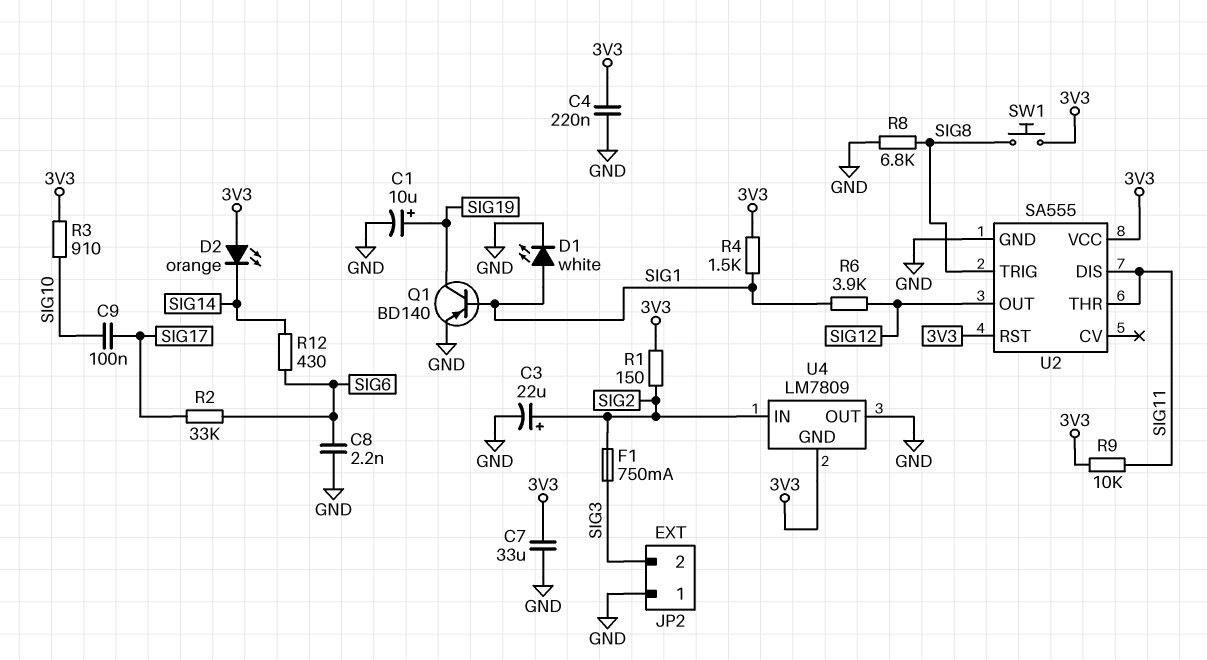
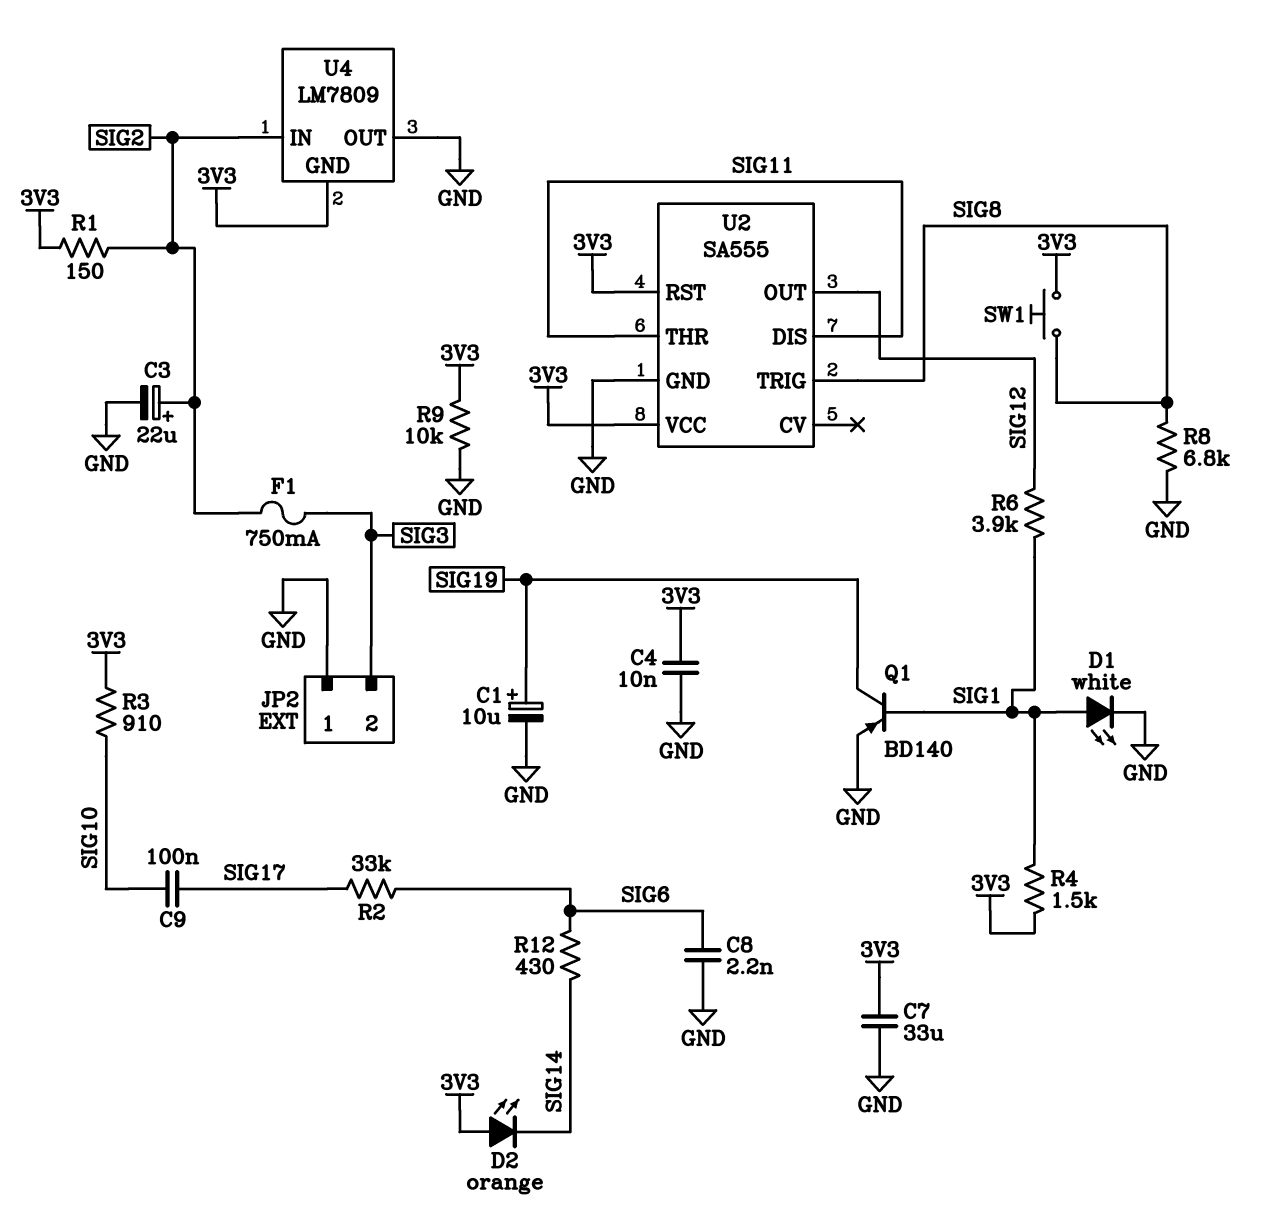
C4: 220nF (3V3, GND) -> 10nF (3V3, GND)
R9: 10k (3V3, SIG11) -> 10k (3V3, GND)

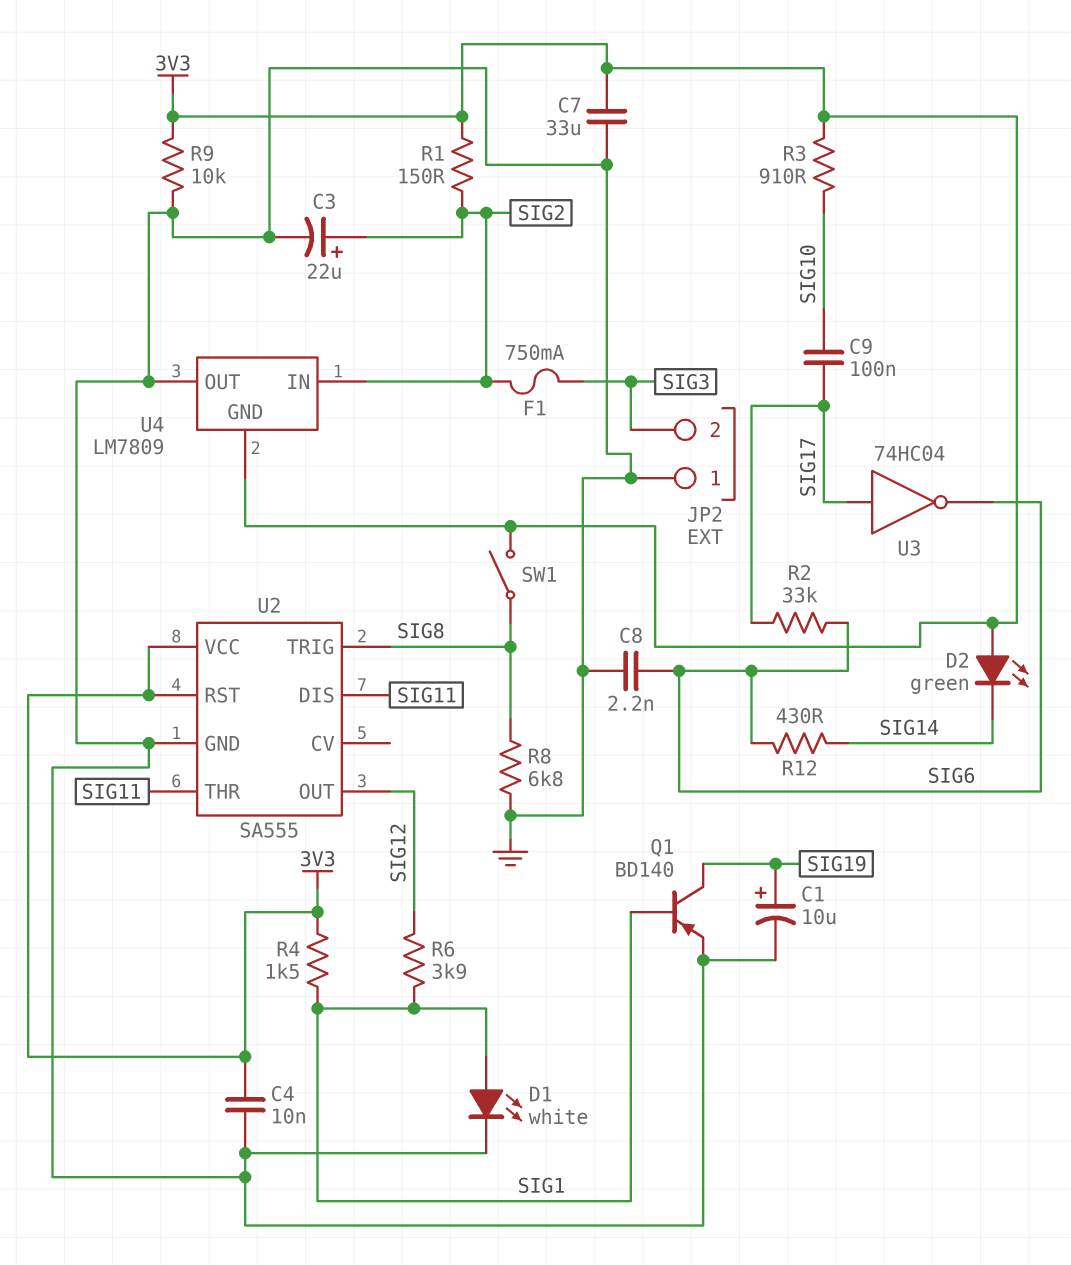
D2: LED orange (A 3V3, K SIG14) -> LED green (A 3V3, K SIG14)
SW1: button (3V3, SIG8) -> switch (3V3, SIG8)
U3: none -> NOT 74HC04 (in SIG17, out SIG6)

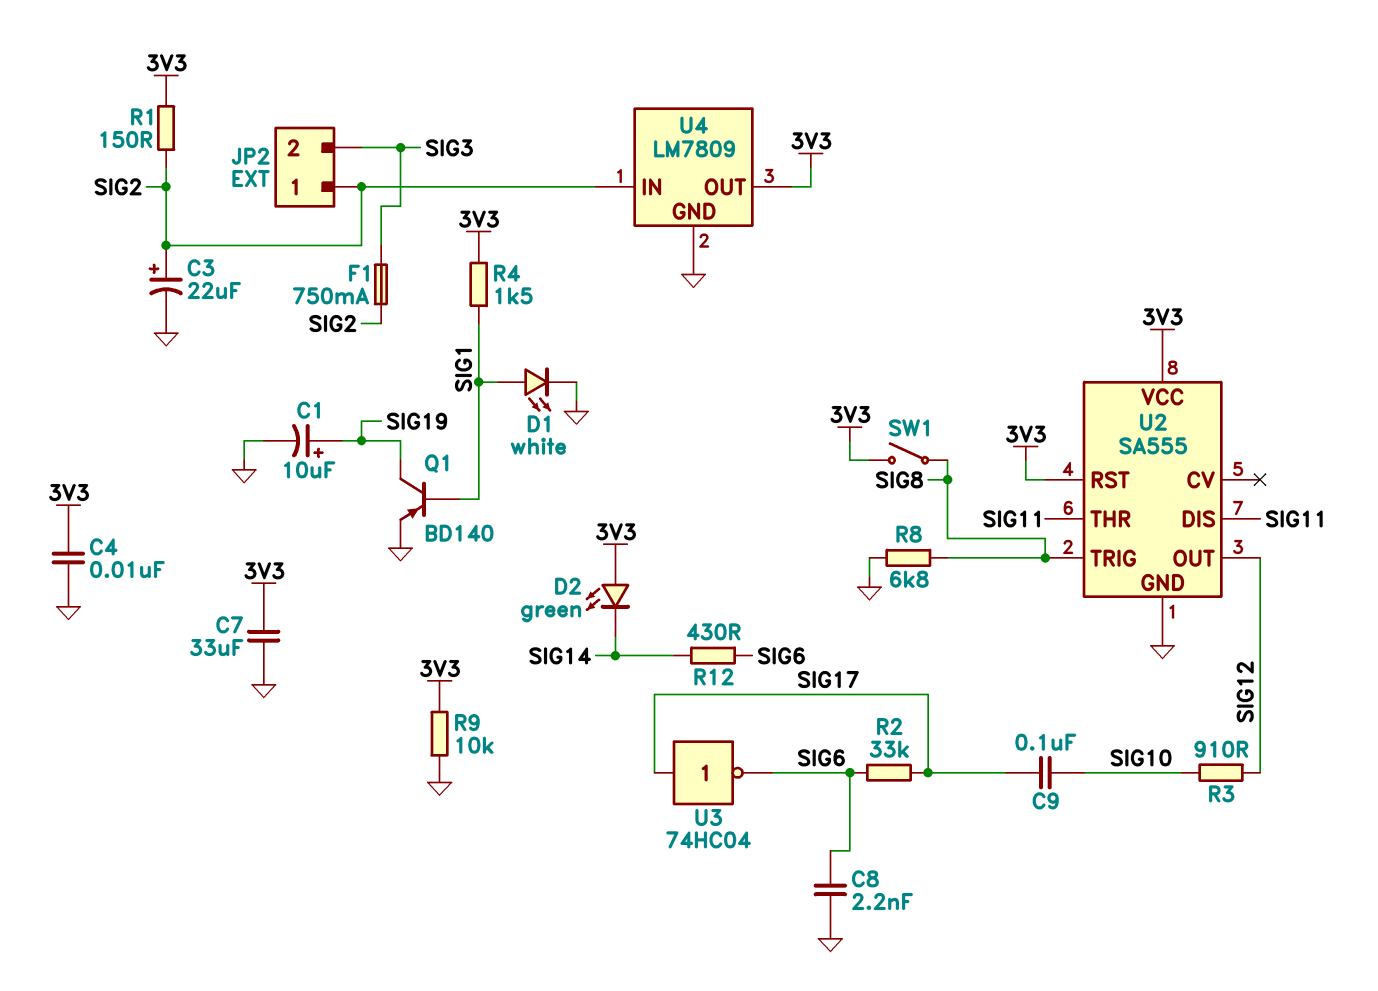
JP2 pin 1: GND -> SIG2
R3: 910 (3V3, SIG10) -> 910 (SIG10, SIG12)
R6: 3.9k (SIG1, SIG12) -> none
U4 pin GND: 3V3 -> GND
U4 pin OUT: GND -> 3V3

